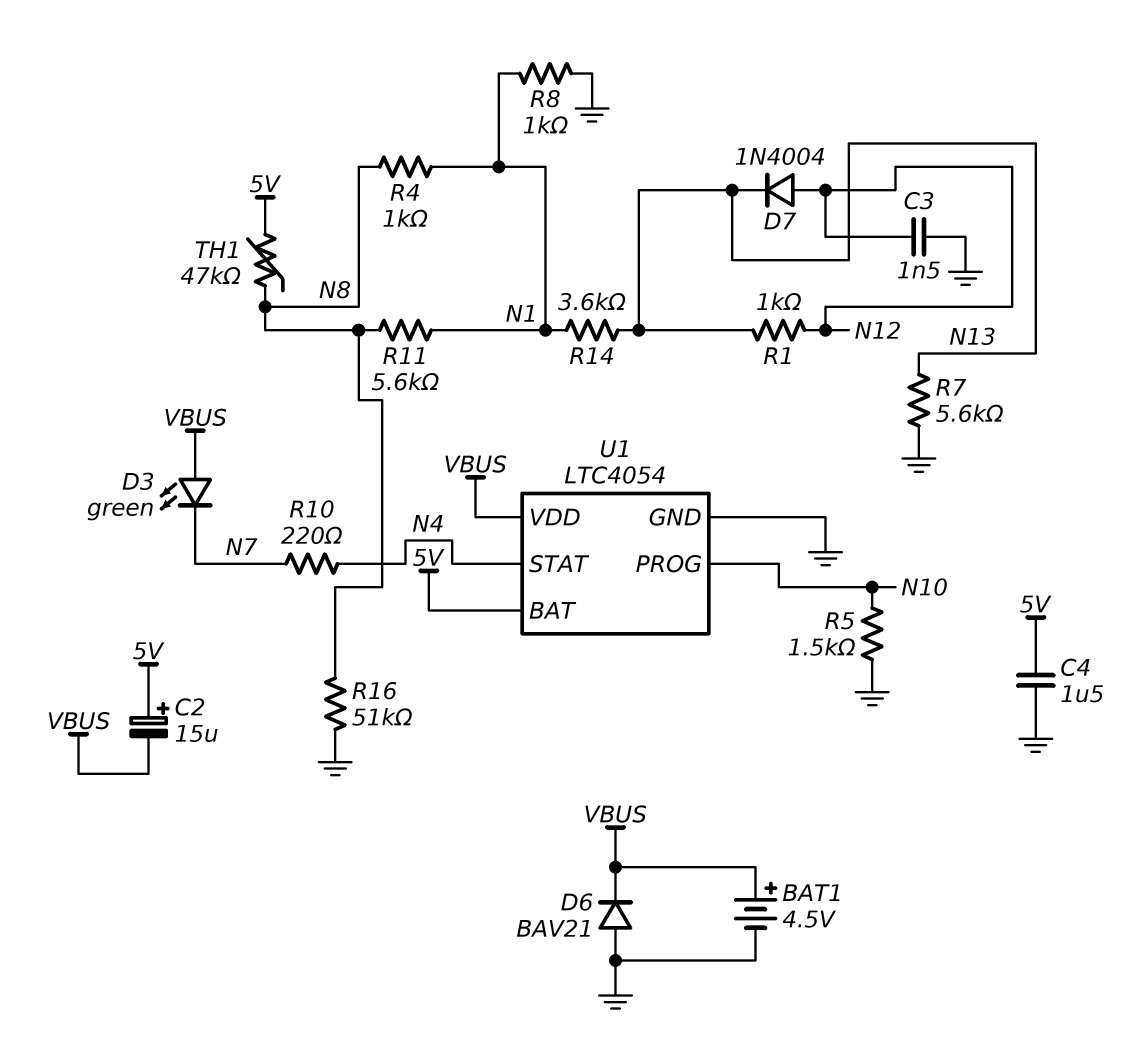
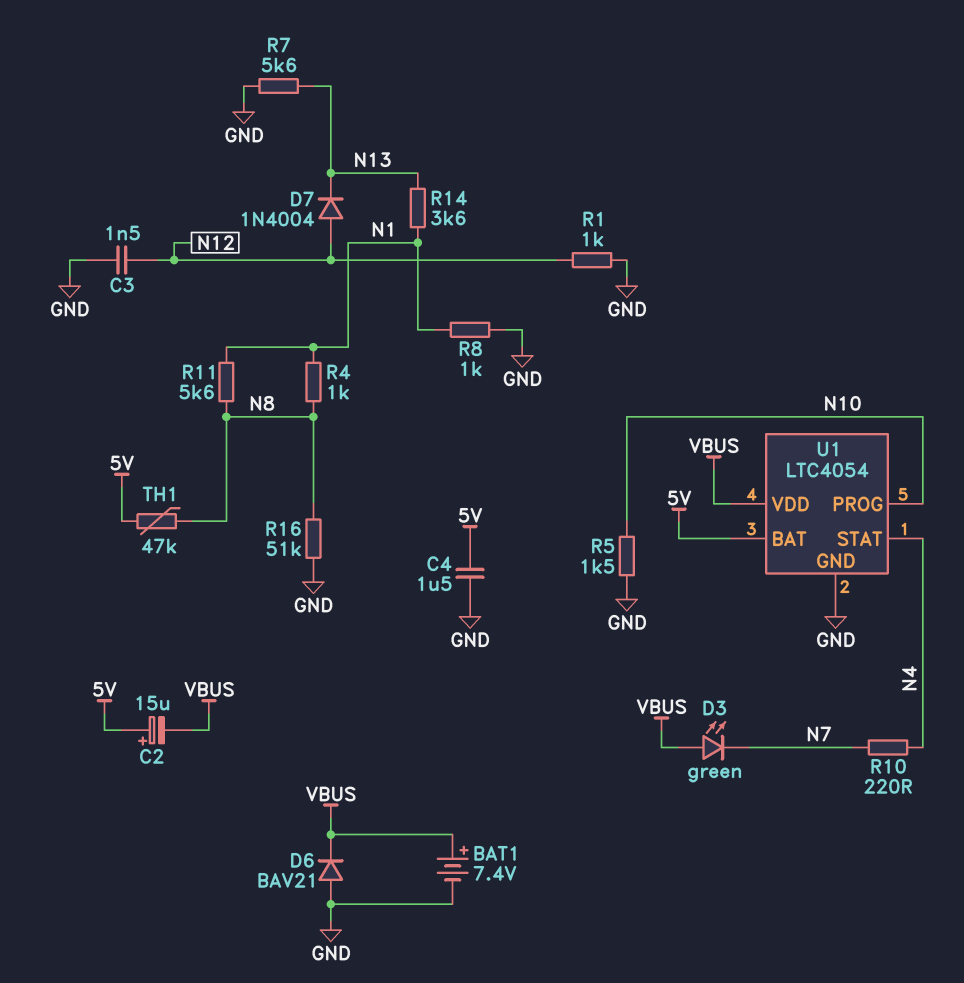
BAT1: 4.5V (plus VBUS, minus GND) -> 7.4V (plus VBUS, minus GND)
R1: 1k (N12, N13) -> 1k (GND, N12)

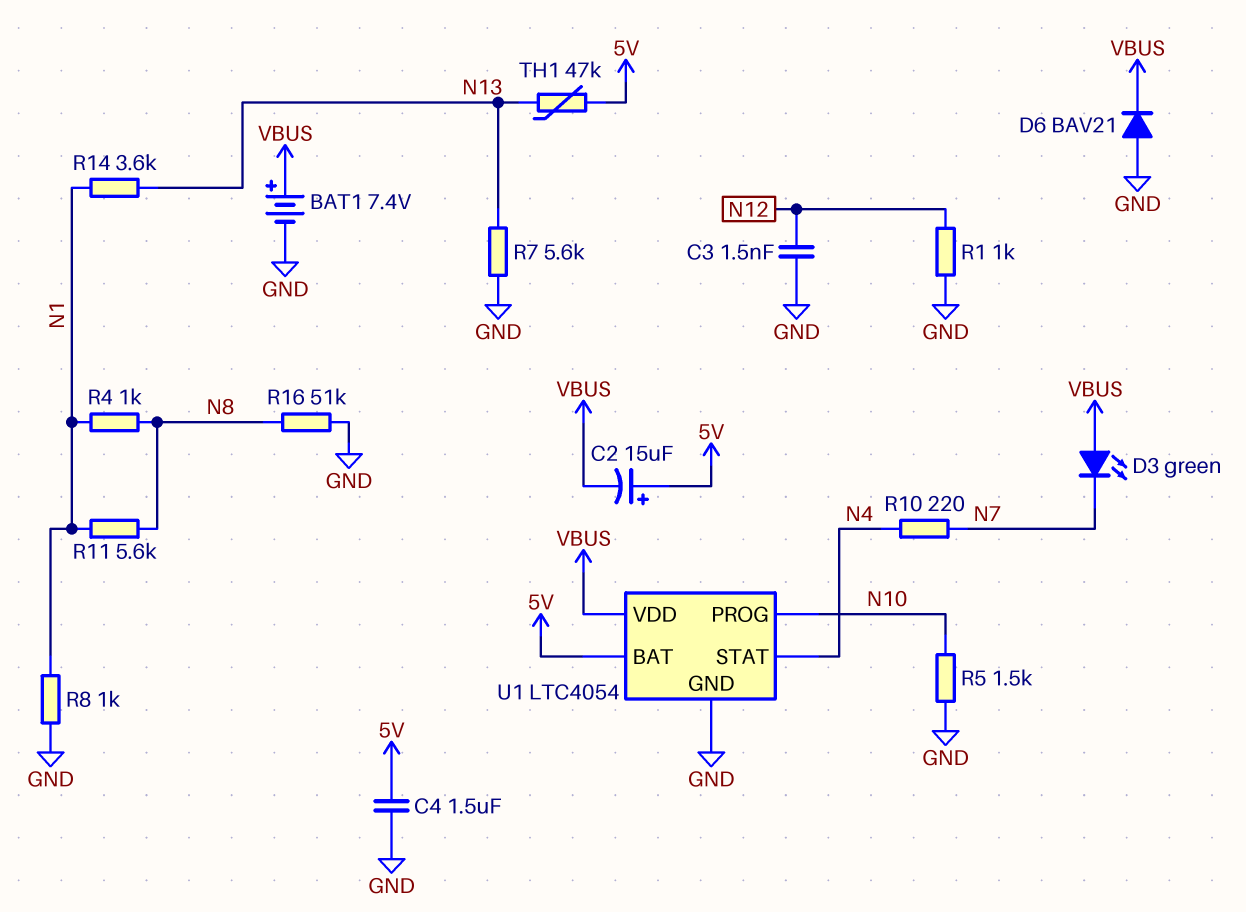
D7: diode 1N4004 (A N12, K N13) -> none
TH1: 47k (5V, N8) -> 47k (5V, N13)

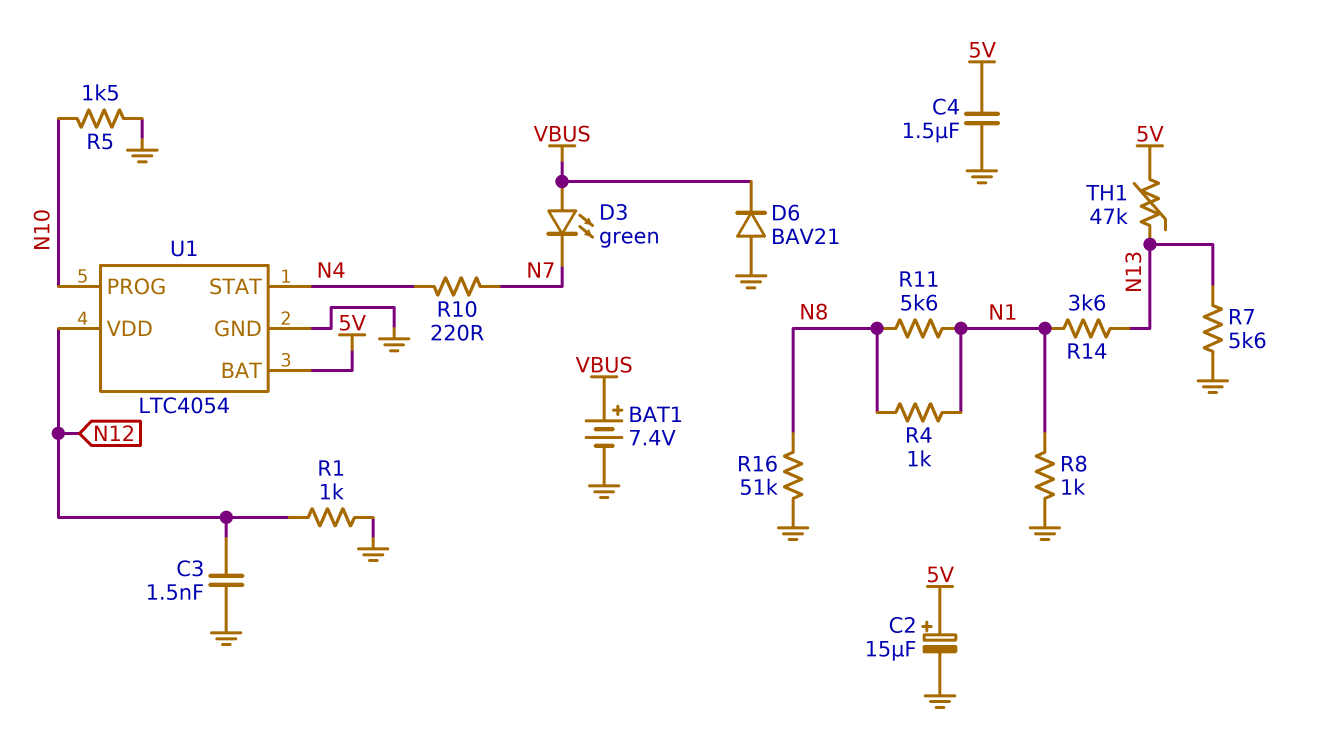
C2: 15uF (plus 5V, minus VBUS) -> 15uF (plus 5V, minus GND)
U1 pin VDD: VBUS -> N12

